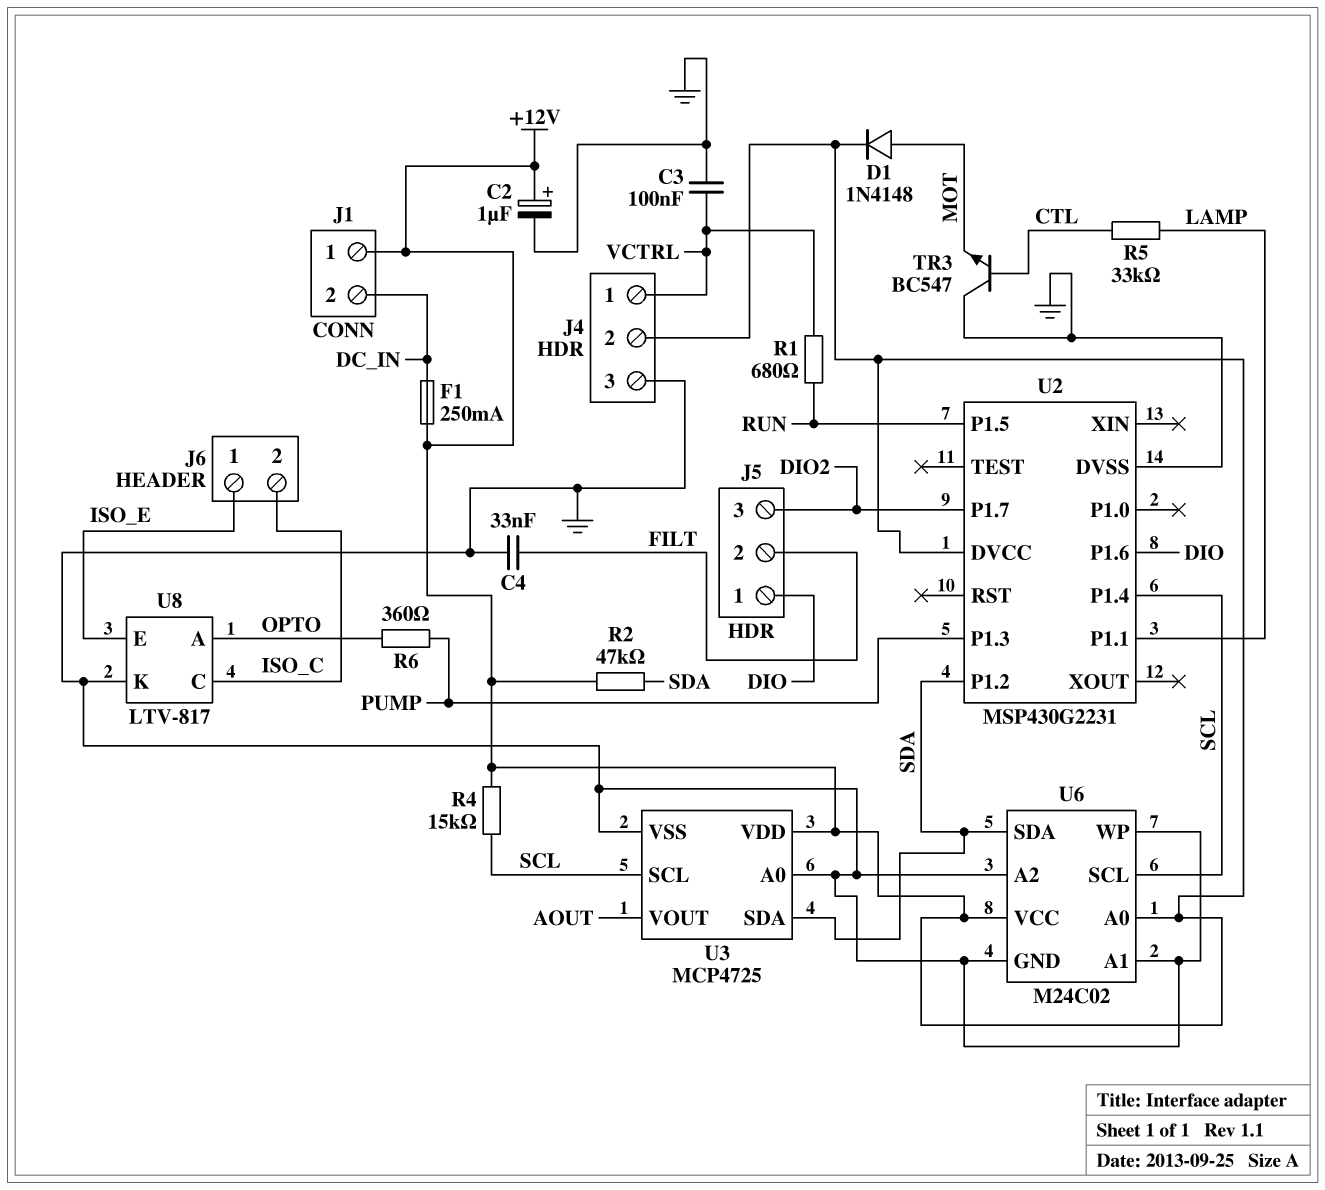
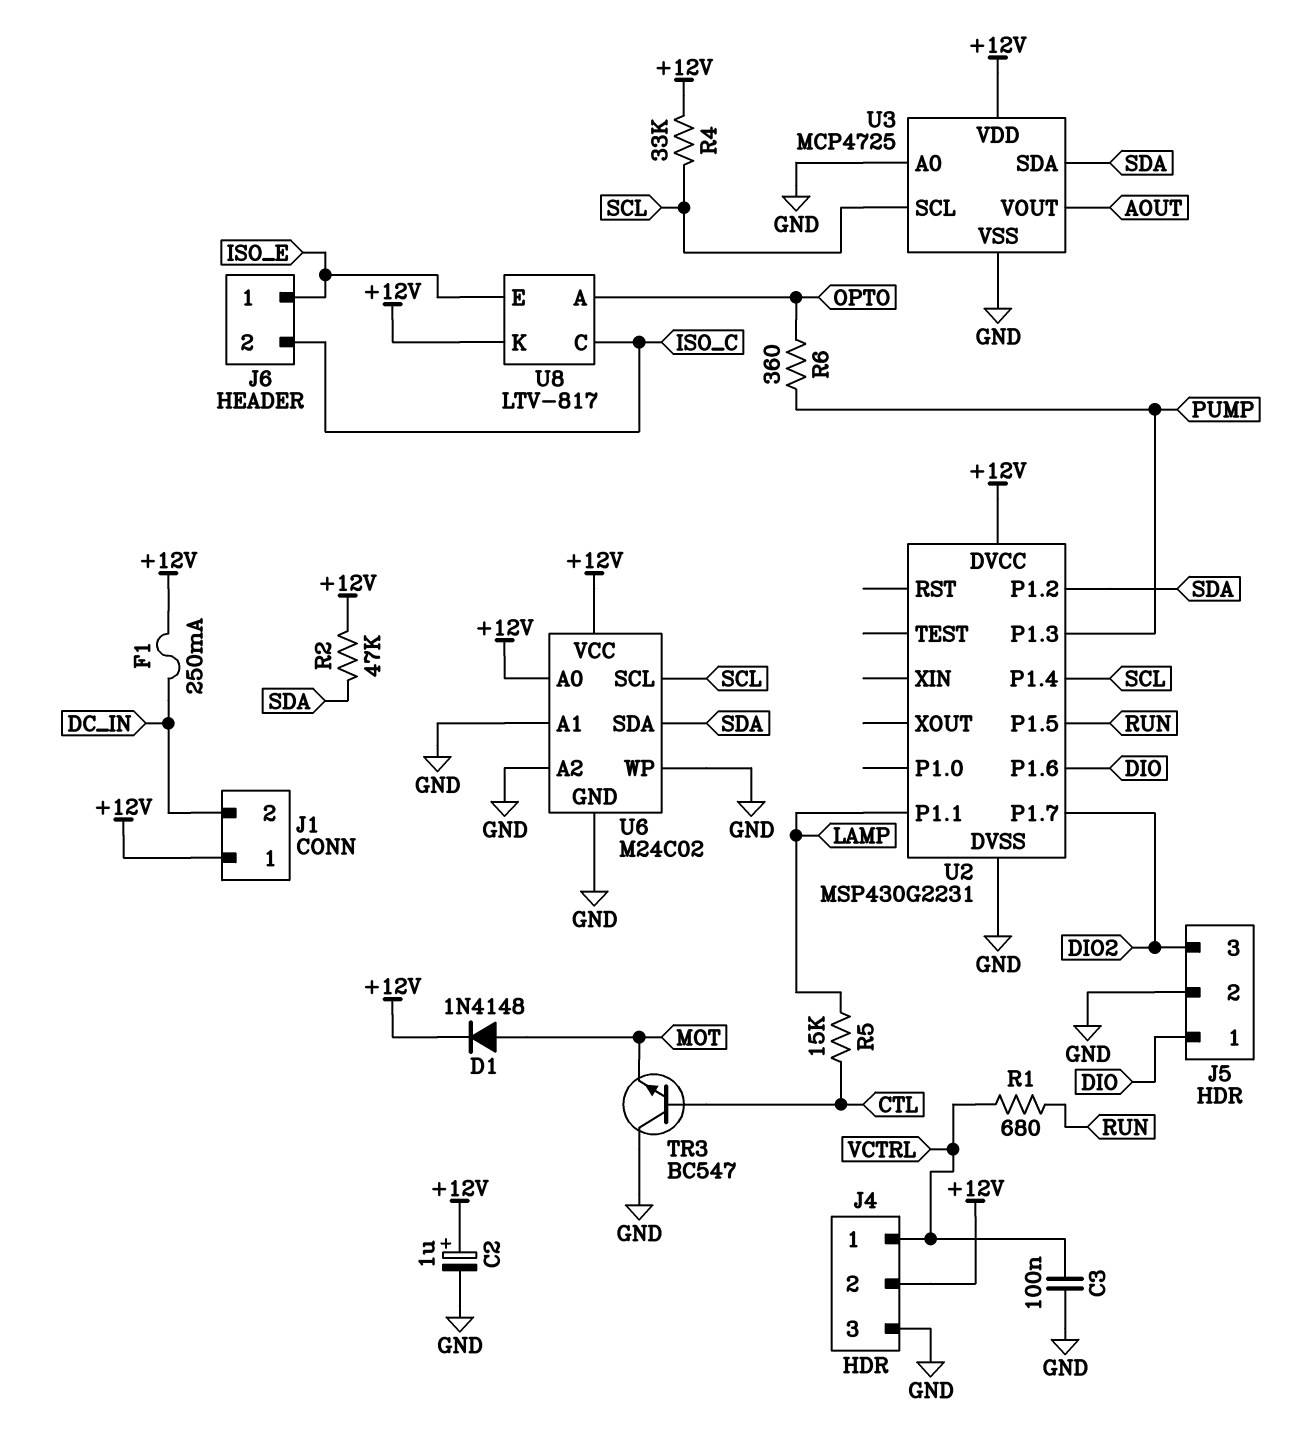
C4: 33nF (FILT, GND) -> none
J5 pin 2: FILT -> GND
R4: 15k (+12V, SCL) -> 33k (+12V, SCL)
R5: 33k (CTL, LAMP) -> 15k (CTL, LAMP)
U8 pin K: GND -> +12V

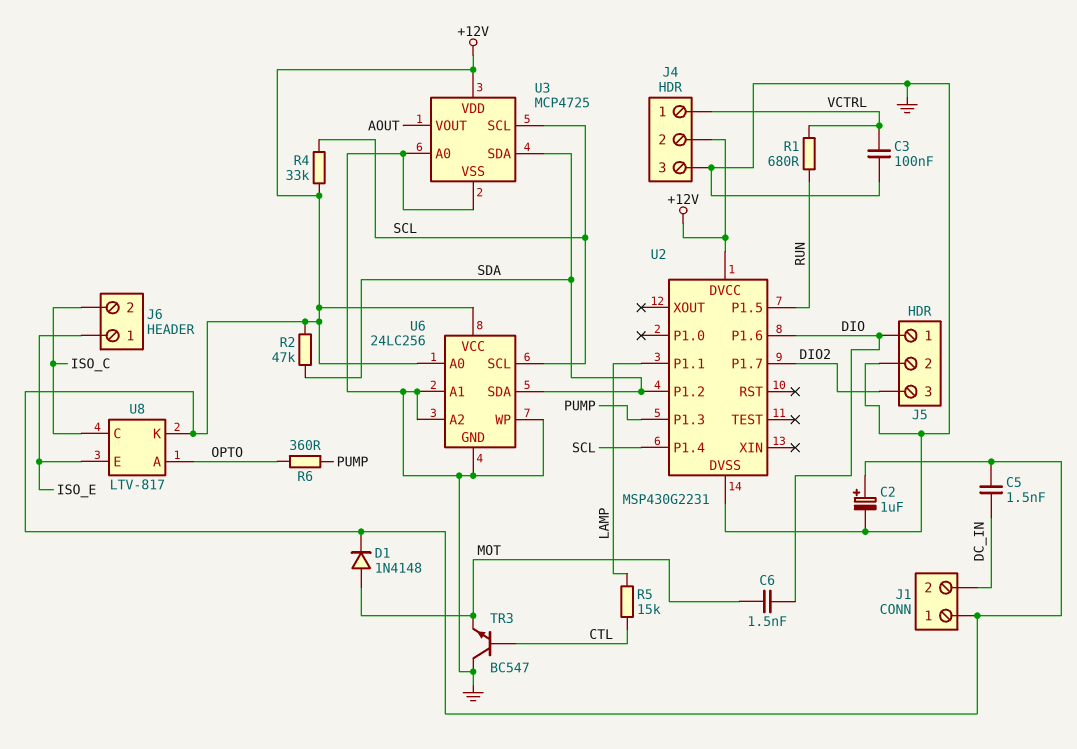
C5: none -> 1.5nF (+12V, DC_IN)
C6: none -> 1.5nF (DIO, MOT)
F1: 250mA (+12V, DC_IN) -> none
U6: M24C02 -> 24LC256

